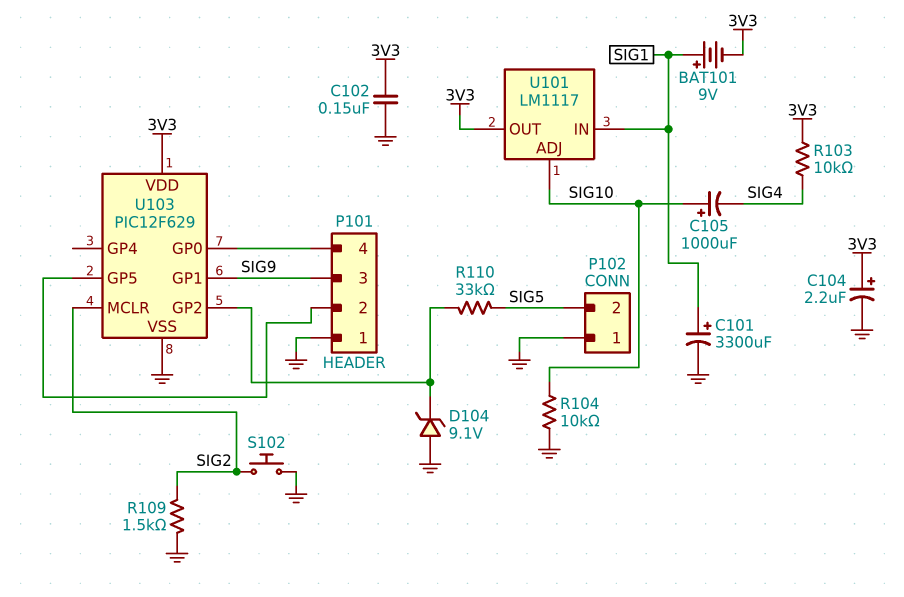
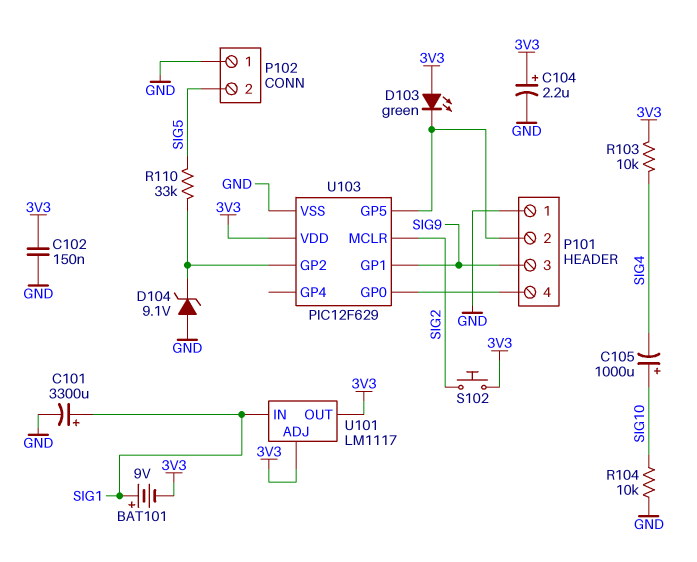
D103: none -> LED green (A 3V3, K P101/2)
R109: 1.5k (GND, SIG2) -> none
S102: button (GND, SIG2) -> button (3V3, SIG2)
U101 pin ADJ: SIG10 -> 3V3

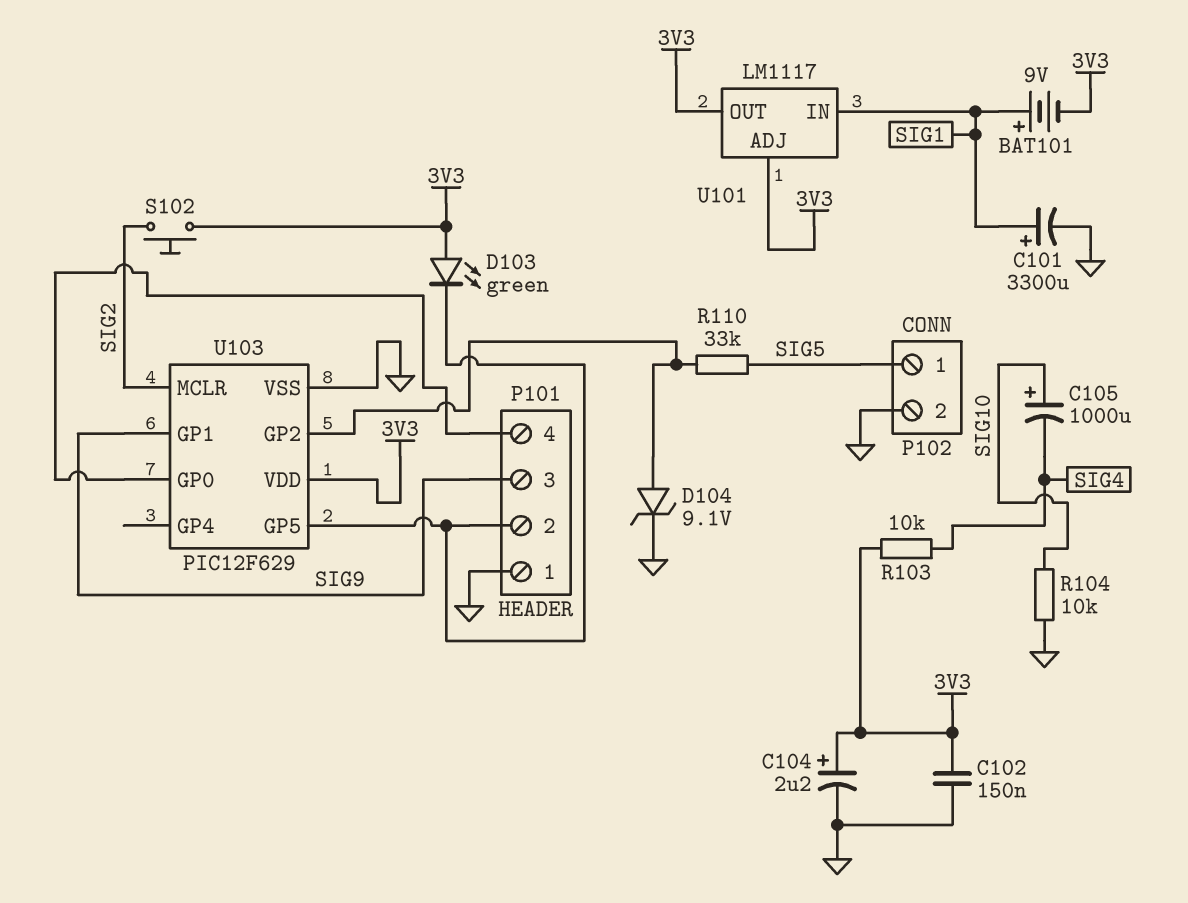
D104: zener 9.1V (A GND, K U103/GP2) -> zener 9.1V (A U103/GP2, K GND)
P102 pin 1: GND -> SIG5
P102 pin 2: SIG5 -> GND

